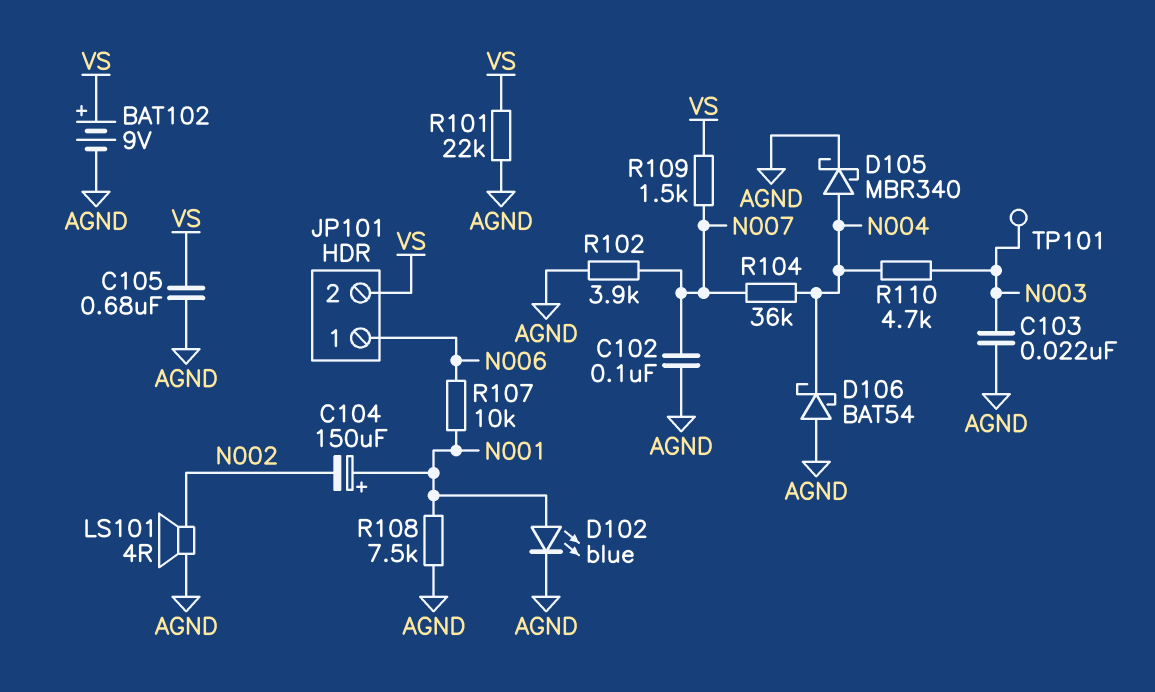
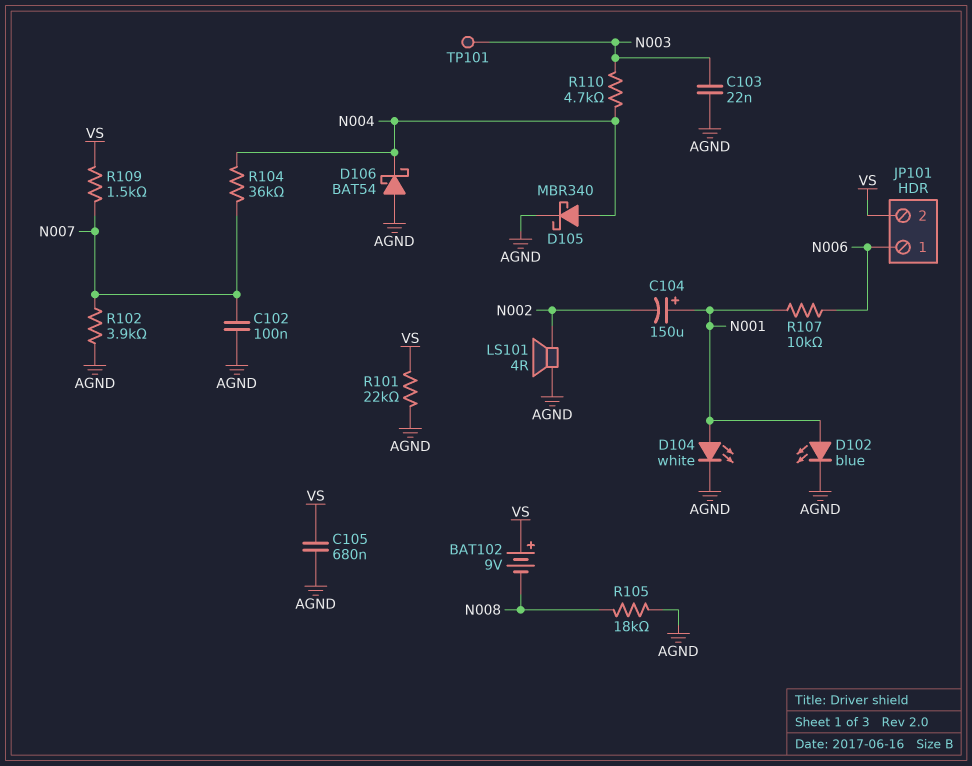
BAT102: 9V (plus VS, minus AGND) -> 9V (plus VS, minus N008)
D104: none -> LED white (A N001, K AGND)
R105: none -> 18k (AGND, N008)
R108: 7.5k (AGND, N001) -> none

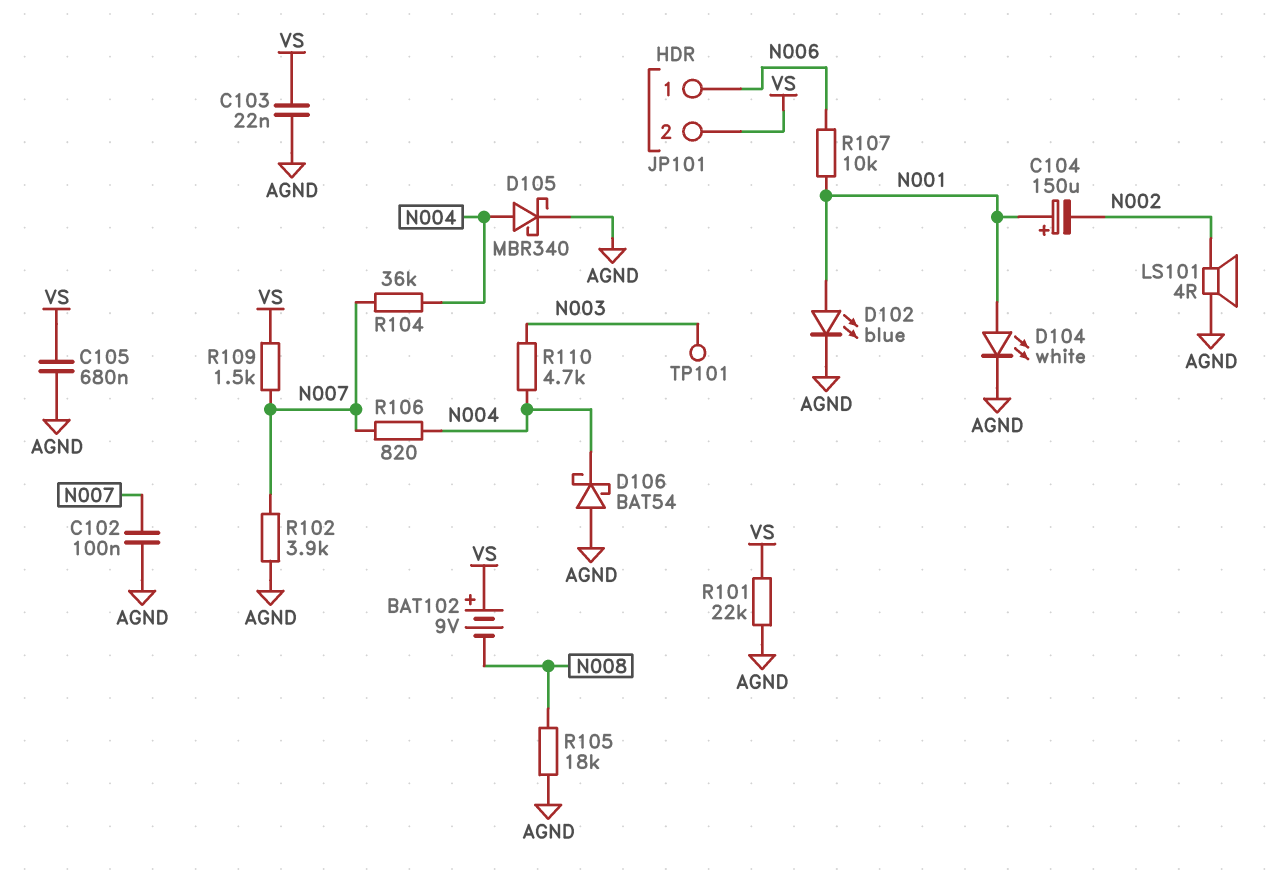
C103: 22nF (AGND, N003) -> 22nF (AGND, VS)
R106: none -> 820 (N004, N007)

